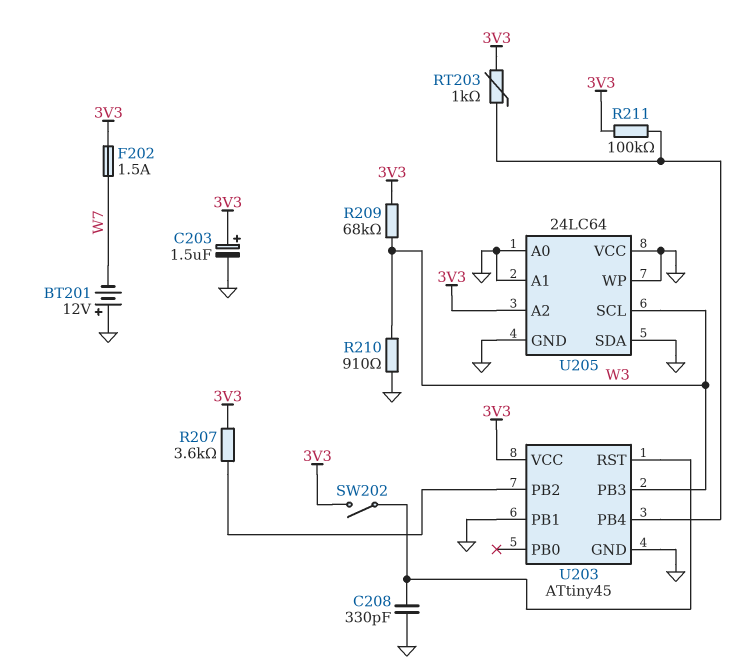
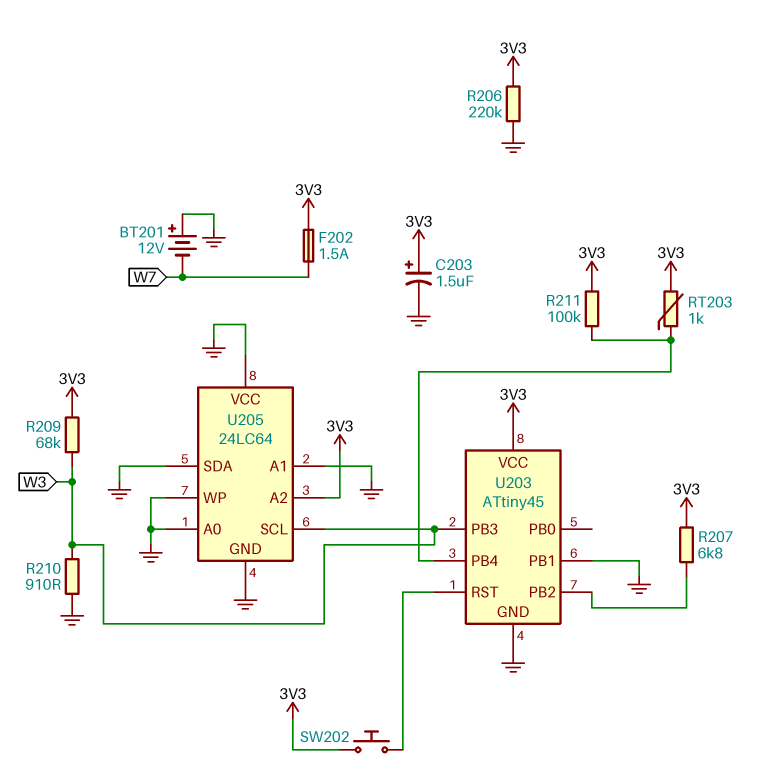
C208: 330pF (GND, U203/RST) -> none
R206: none -> 220k (3V3, GND)
R207: 3.6k (3V3, U203/PB2) -> 6.8k (3V3, U203/PB2)
SW202: switch (3V3, U203/RST) -> button (3V3, U203/RST)

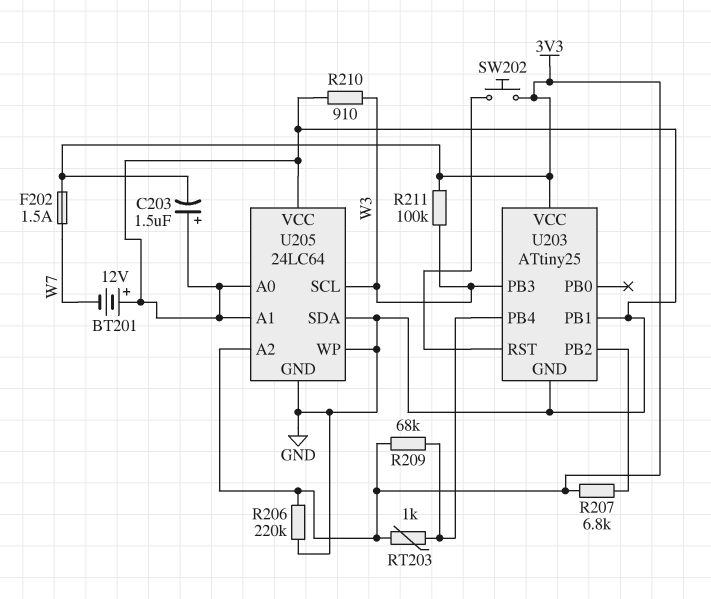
C203: 1.5uF (plus 3V3, minus GND) -> 1.5uF (plus GND, minus 3V3)
R209: 68k (3V3, W3) -> 68k (3V3, U203/PB4)
R211: 100k (3V3, U203/PB4) -> 100k (3V3, W3)
U203: ATtiny45 -> ATtiny25

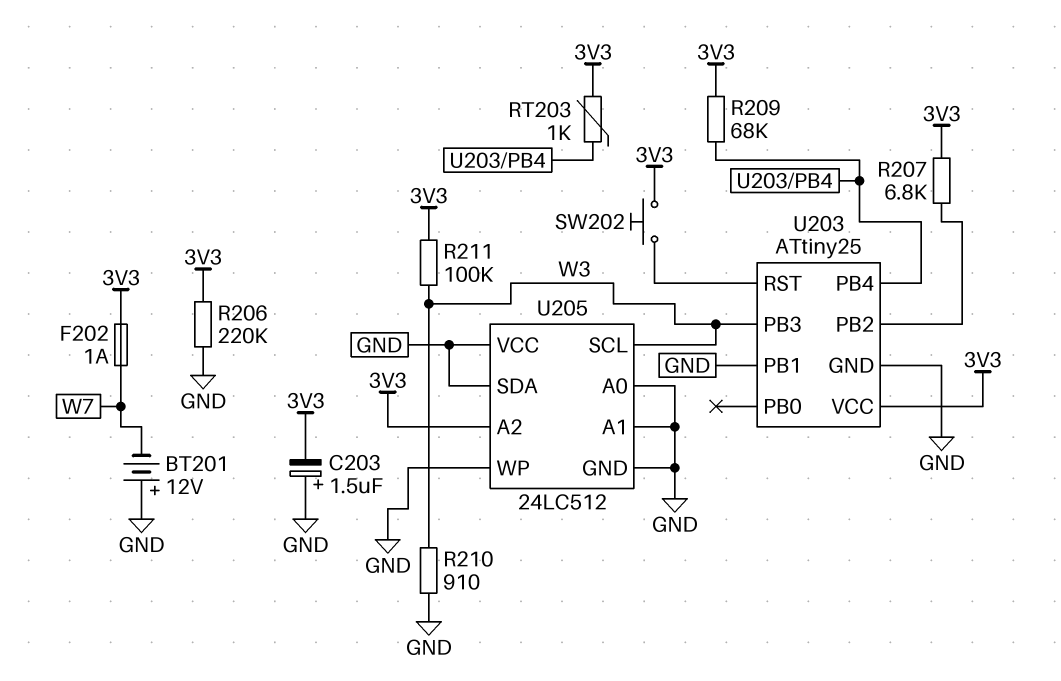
F202: 1.5A (3V3, W7) -> 1A (3V3, W7)
U205: 24LC64 -> 24LC512

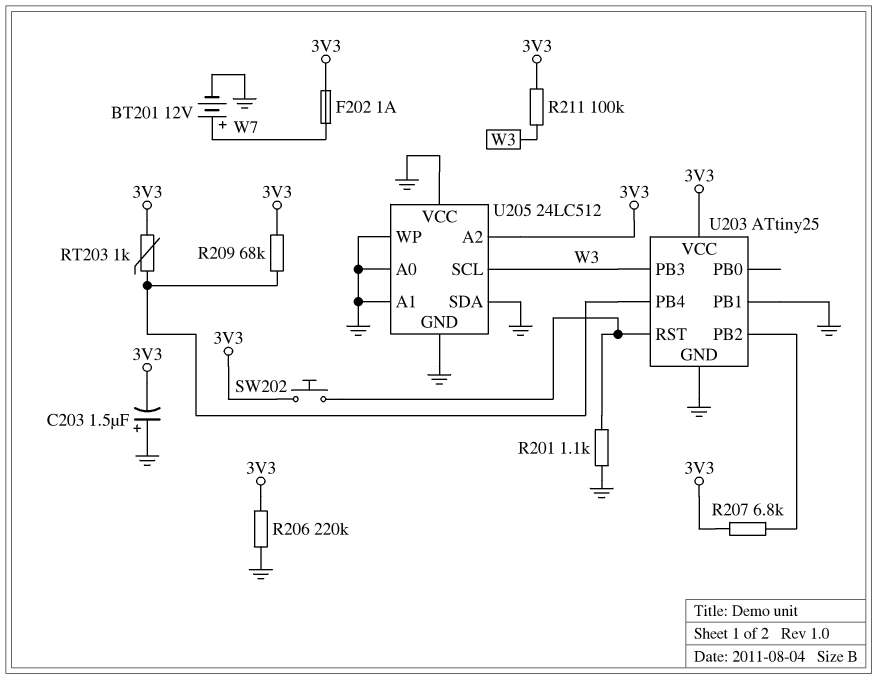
BT201: 12V (plus GND, minus W7) -> 12V (plus W7, minus GND)
R201: none -> 1.1k (GND, U203/RST)
R210: 910 (GND, W3) -> none

